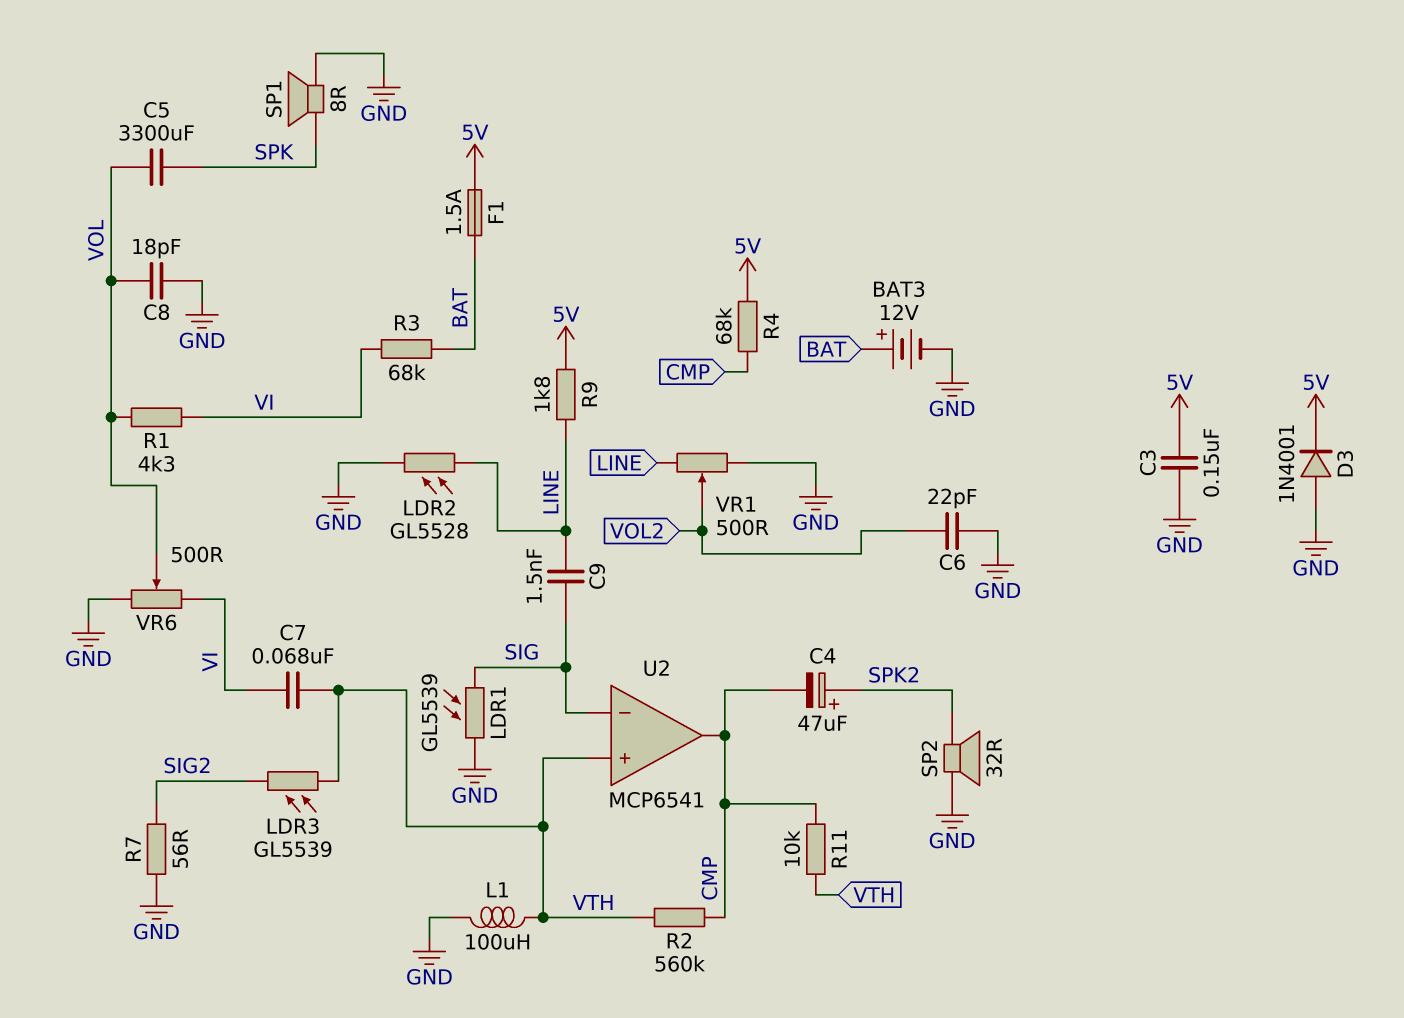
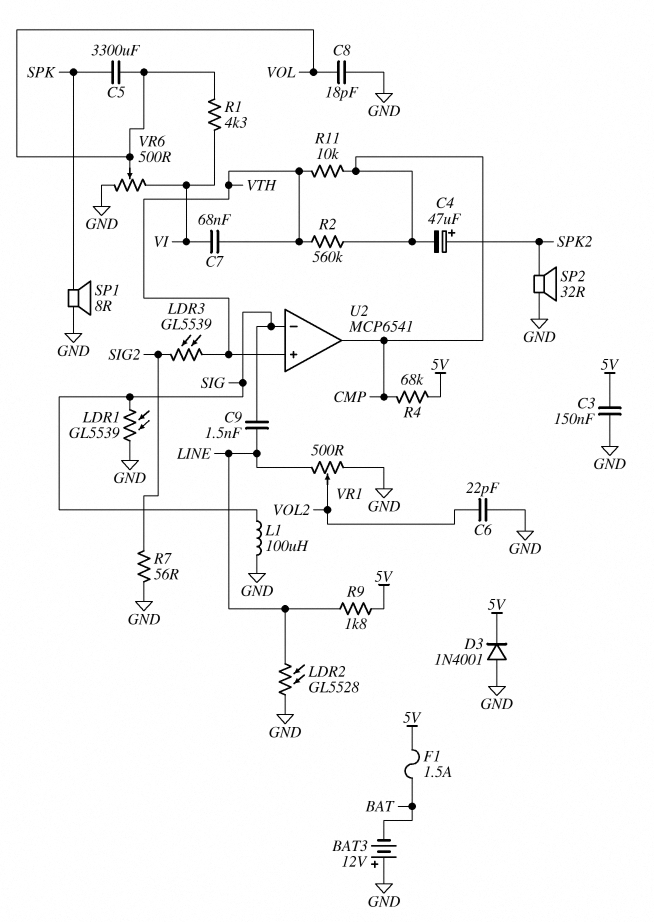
BAT3: 12V (plus BAT, minus GND) -> 12V (plus GND, minus BAT)
L1: 100uH (GND, VTH) -> 100uH (GND, SIG)
R3: 68k (BAT, VI) -> none

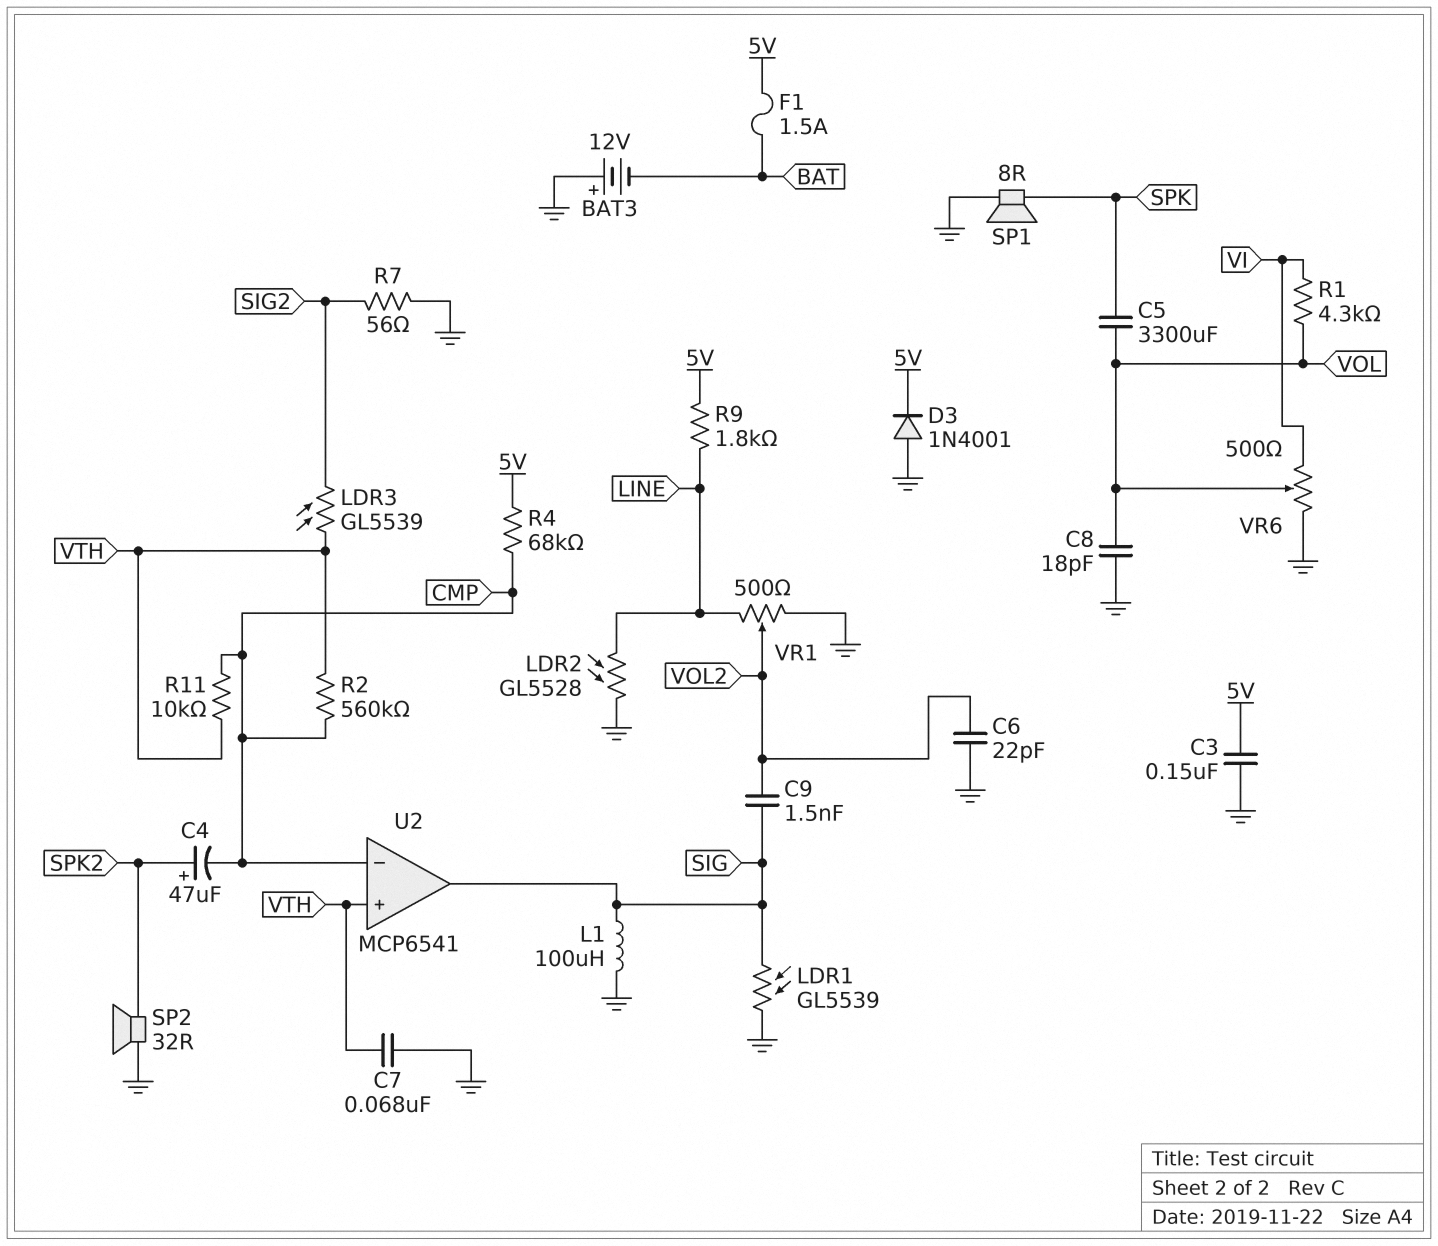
C7: 68nF (VI, VTH) -> 68nF (GND, VTH)
C9: 1.5nF (LINE, SIG) -> 1.5nF (SIG, VOL2)
U2 pin in-: SIG -> CMP
U2 pin out: CMP -> SIG

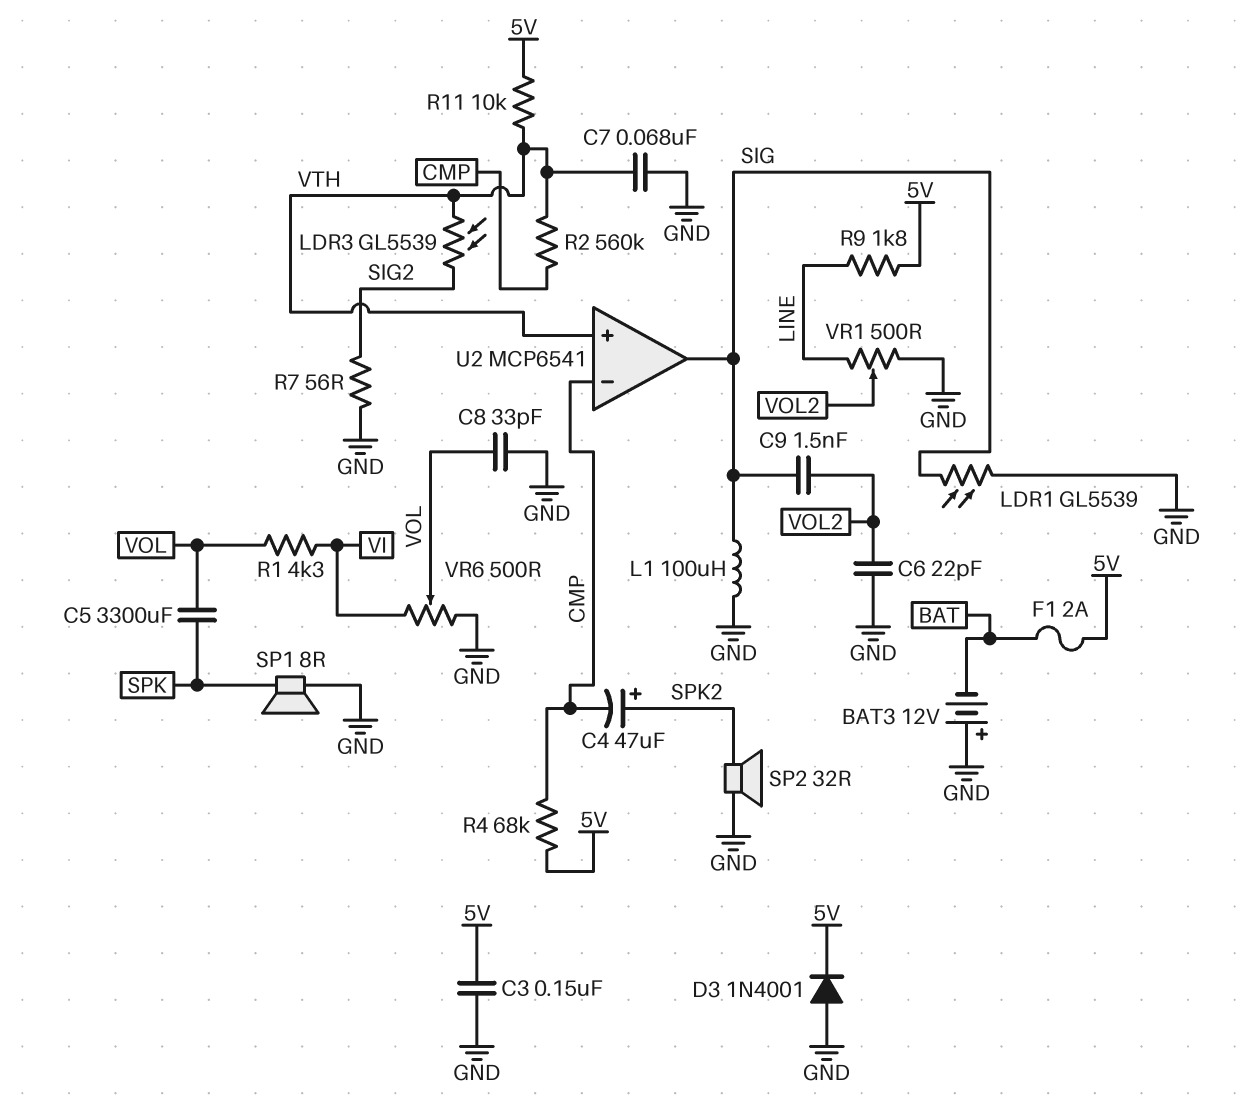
C8: 18pF (GND, VOL) -> 33pF (GND, VOL)
F1: 1.5A (5V, BAT) -> 2A (5V, BAT)
LDR2: GL5528 (GND, LINE) -> none
R11: 10k (CMP, VTH) -> 10k (5V, VTH)

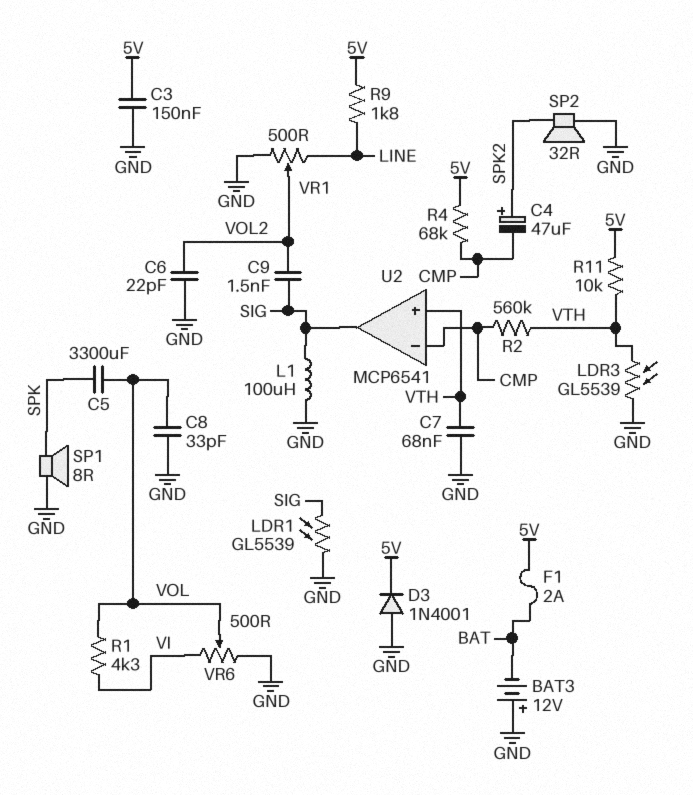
LDR3: GL5539 (SIG2, VTH) -> GL5539 (GND, VTH)
R7: 56 (GND, SIG2) -> none

